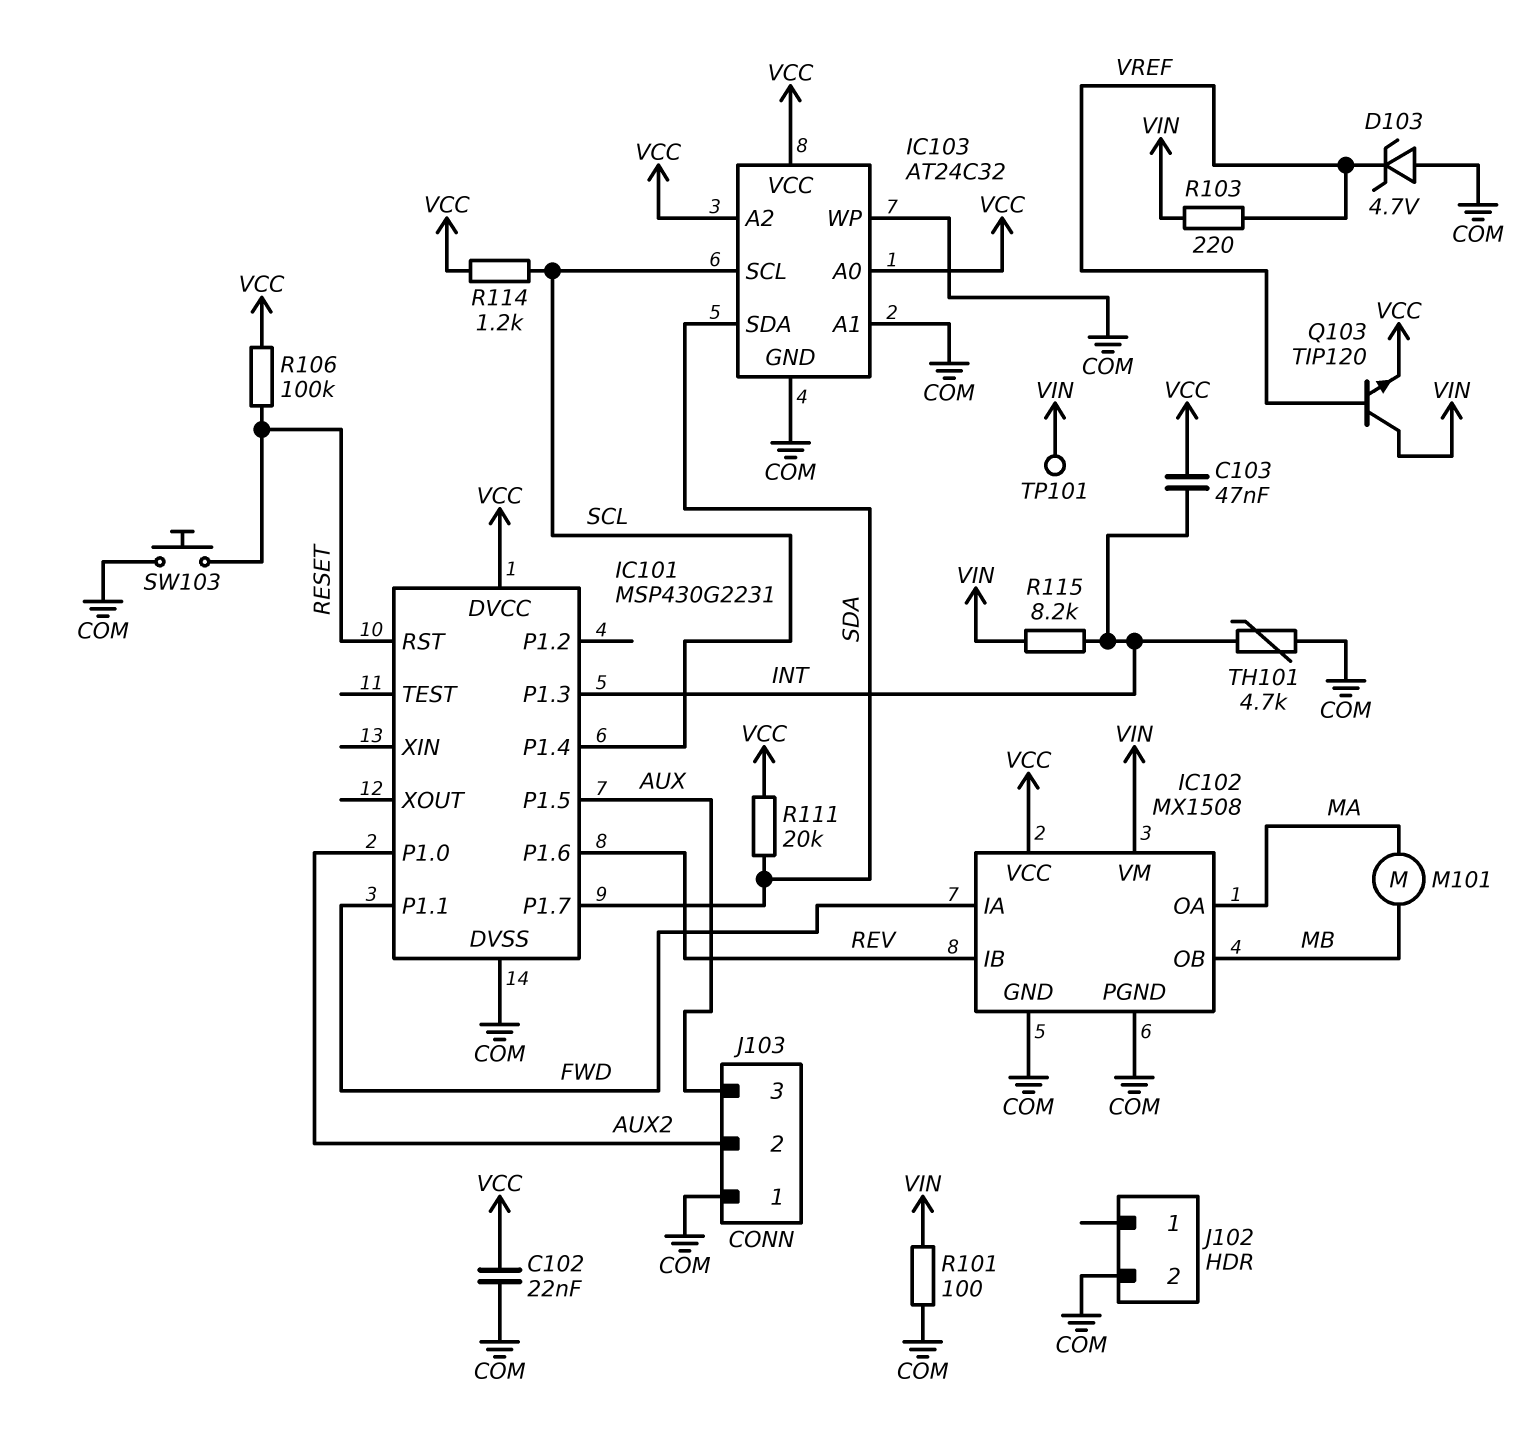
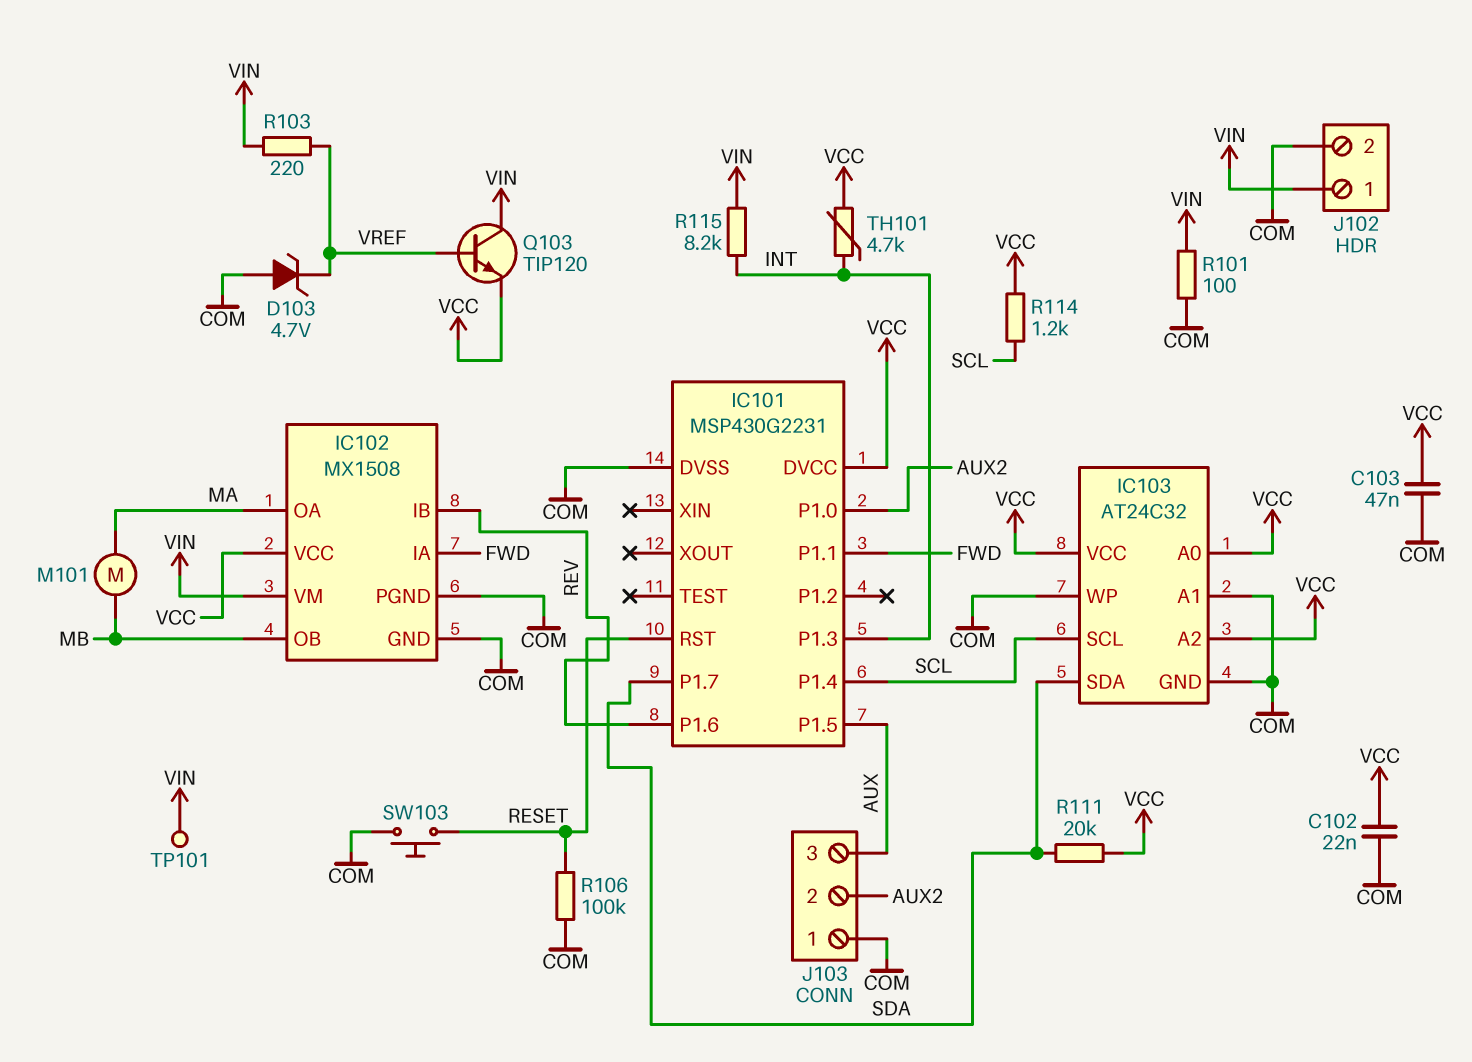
C103: 47nF (INT, VCC) -> 47nF (COM, VCC)
J102 pin 1: none -> VIN
R106: 100k (RESET, VCC) -> 100k (COM, RESET)
TH101: 4.7k (COM, INT) -> 4.7k (INT, VCC)

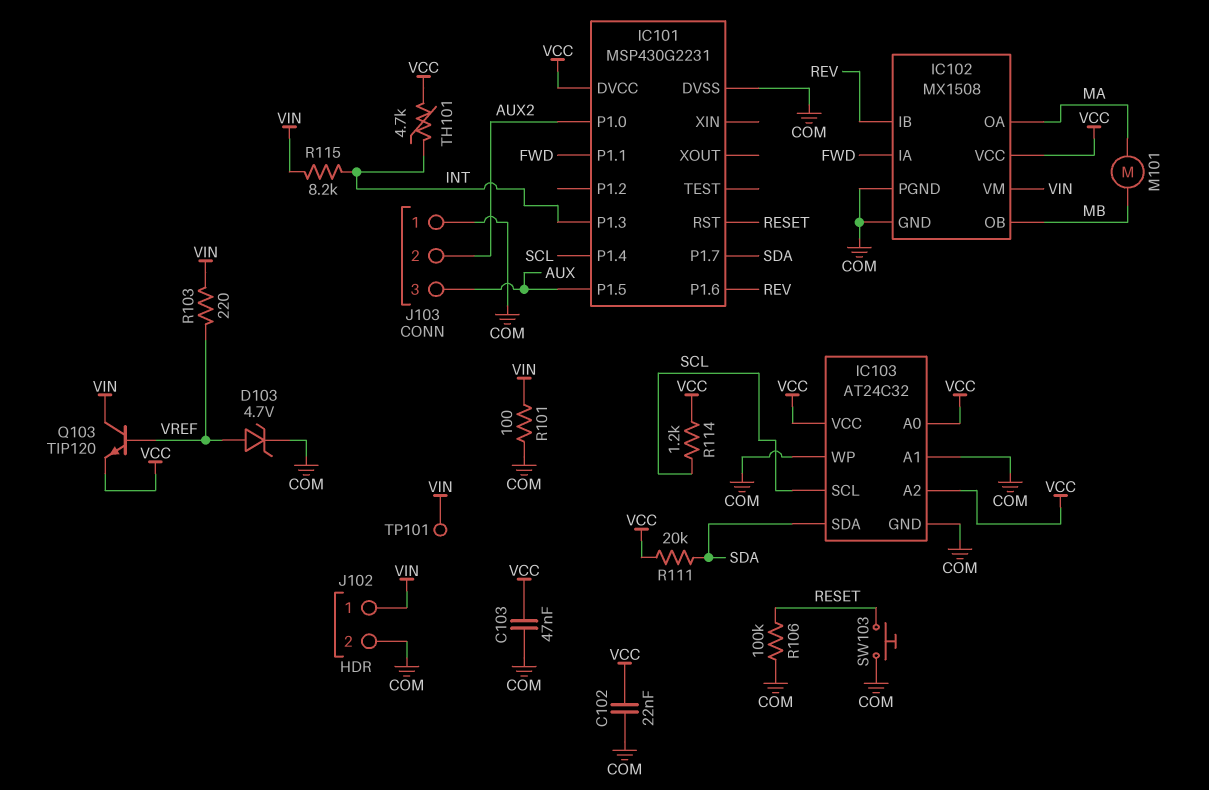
D103: zener 4.7V (A COM, K VREF) -> zener 4.7V (A VREF, K COM)

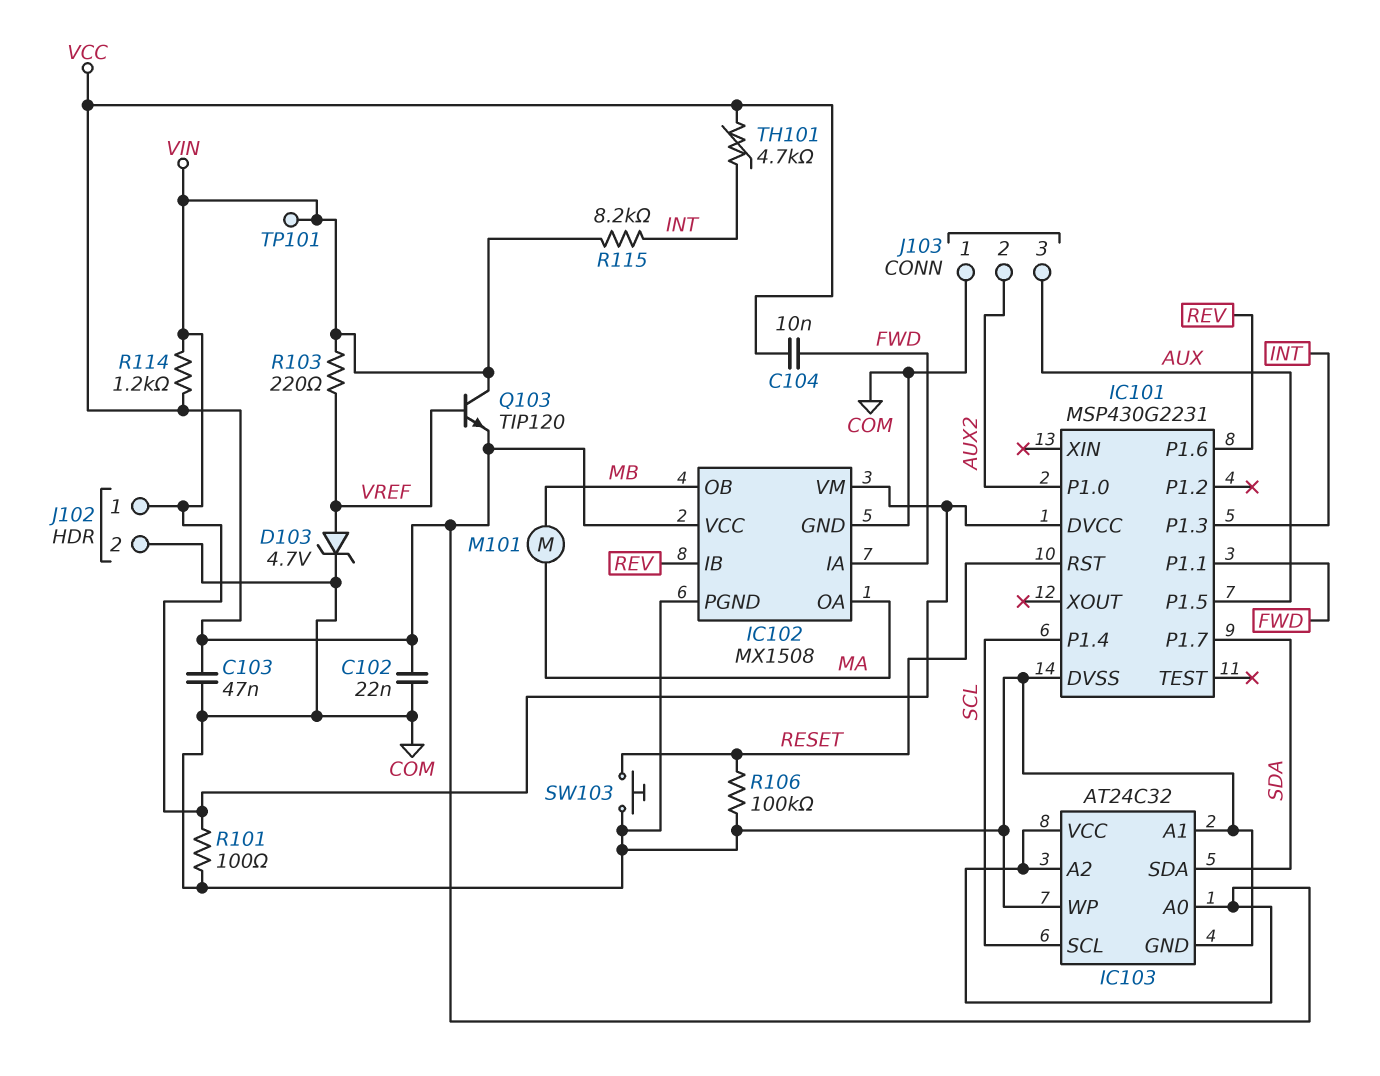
C104: none -> 10nF (FWD, VCC)
IC101 pin DVCC: VCC -> VIN
R111: 20k (SDA, VCC) -> none
R114: 1.2k (SCL, VCC) -> 1.2k (VCC, VIN)

